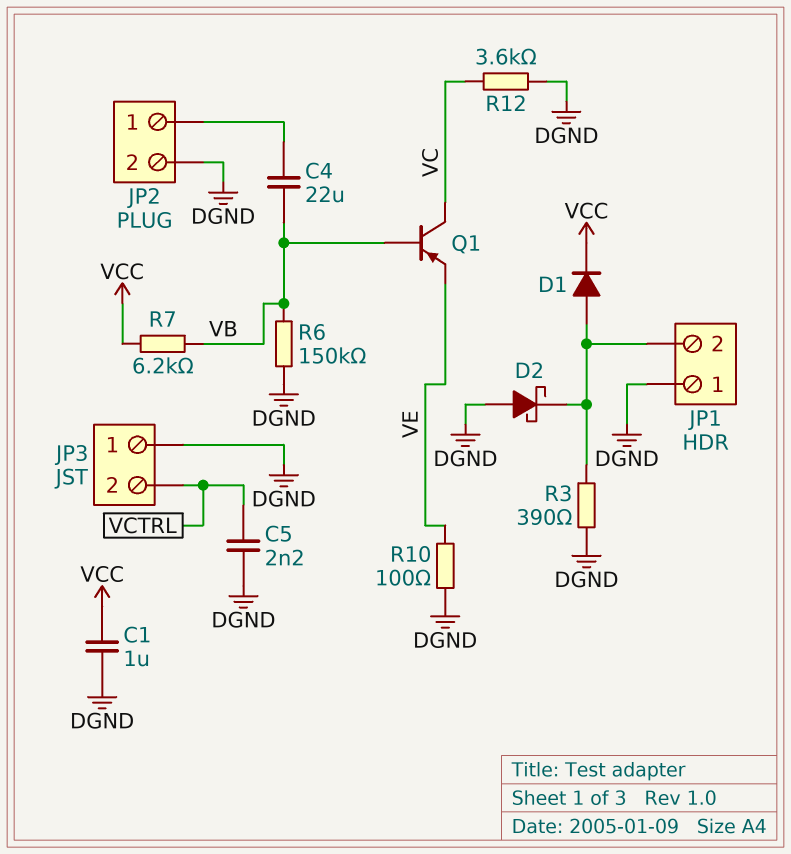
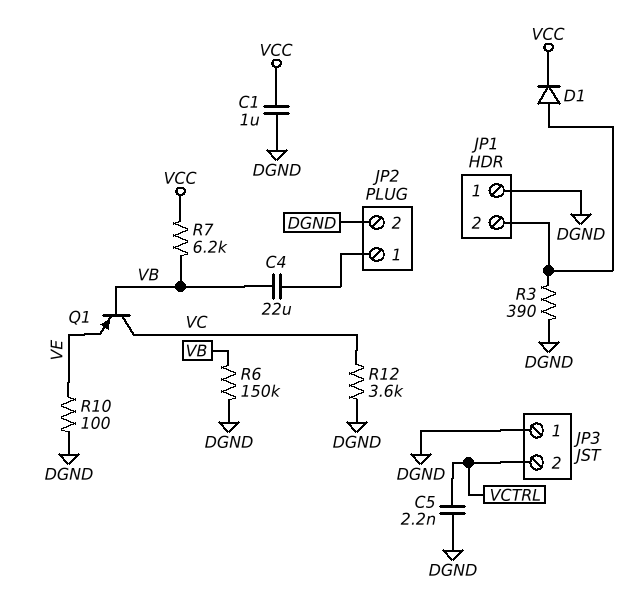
D2: schottky (A DGND, K JP1/2) -> none

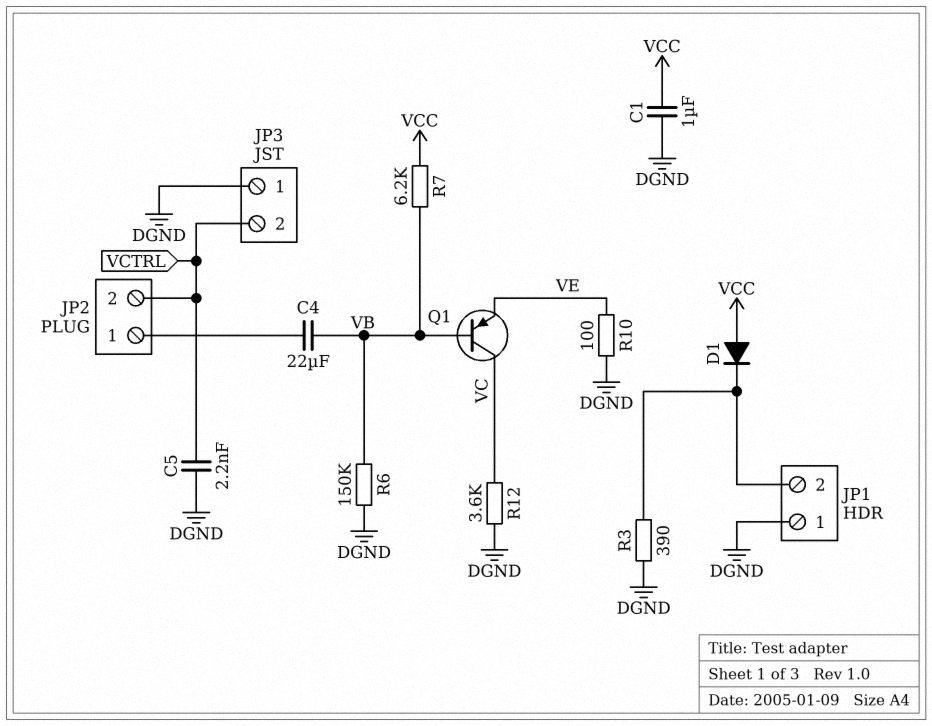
D1: diode (A JP1/2, K VCC) -> diode (A VCC, K JP1/2)
JP2 pin 2: DGND -> VCTRL

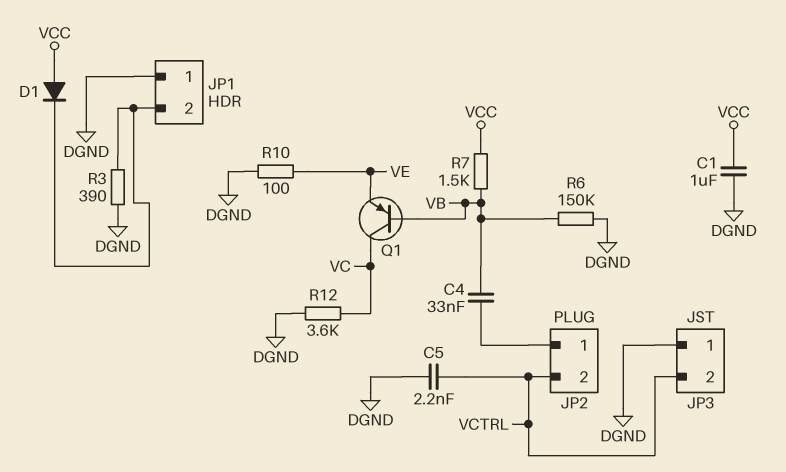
C4: 22uF (JP2/1, VB) -> 33nF (JP2/1, VB)
R7: 6.2k (VB, VCC) -> 1.5k (VB, VCC)

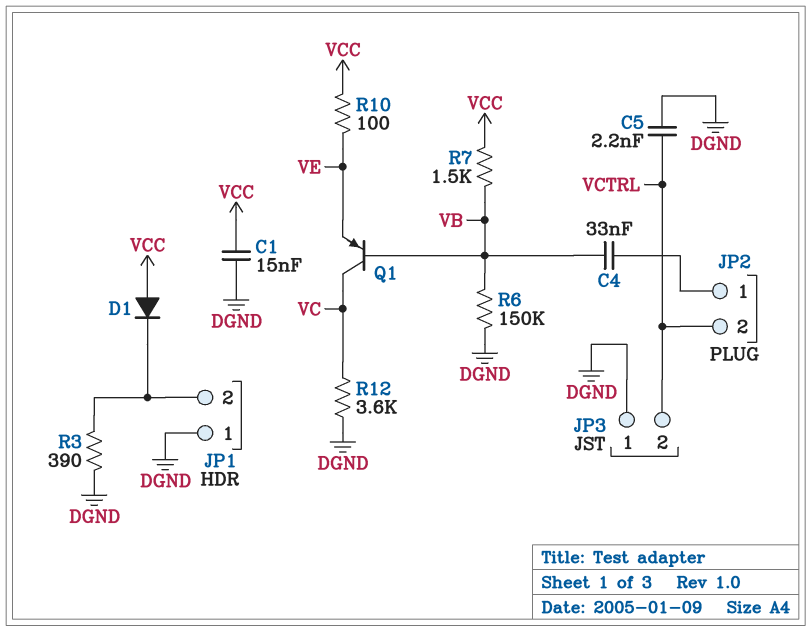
C1: 1uF (DGND, VCC) -> 15nF (DGND, VCC)
R10: 100 (DGND, VE) -> 100 (VCC, VE)

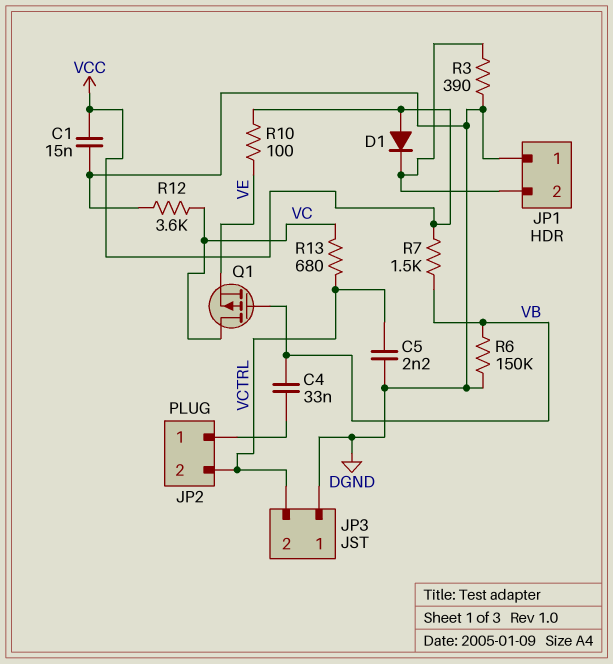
Q1: PNP (B VB, C VC, E VE) -> PMOS (G VB, D VC, S VE)
R13: none -> 680 (VC, VCTRL)

